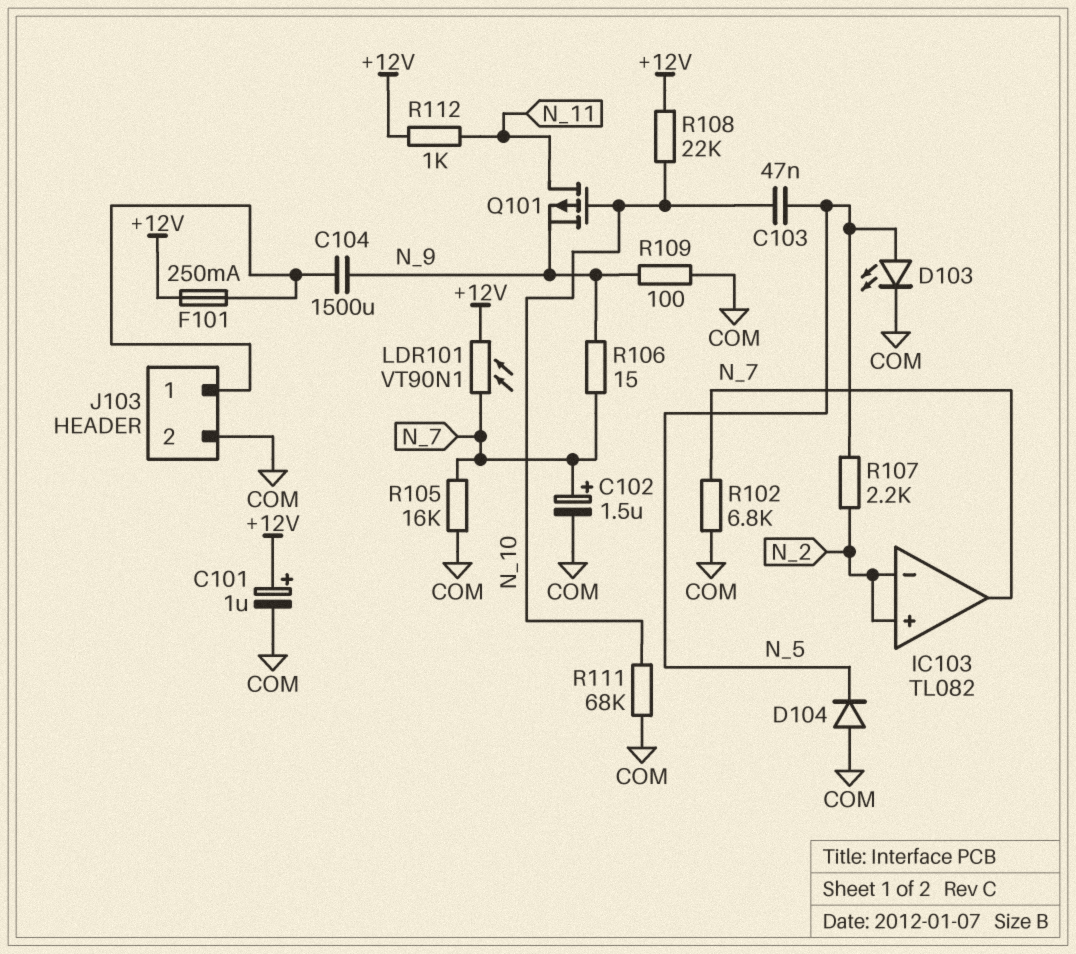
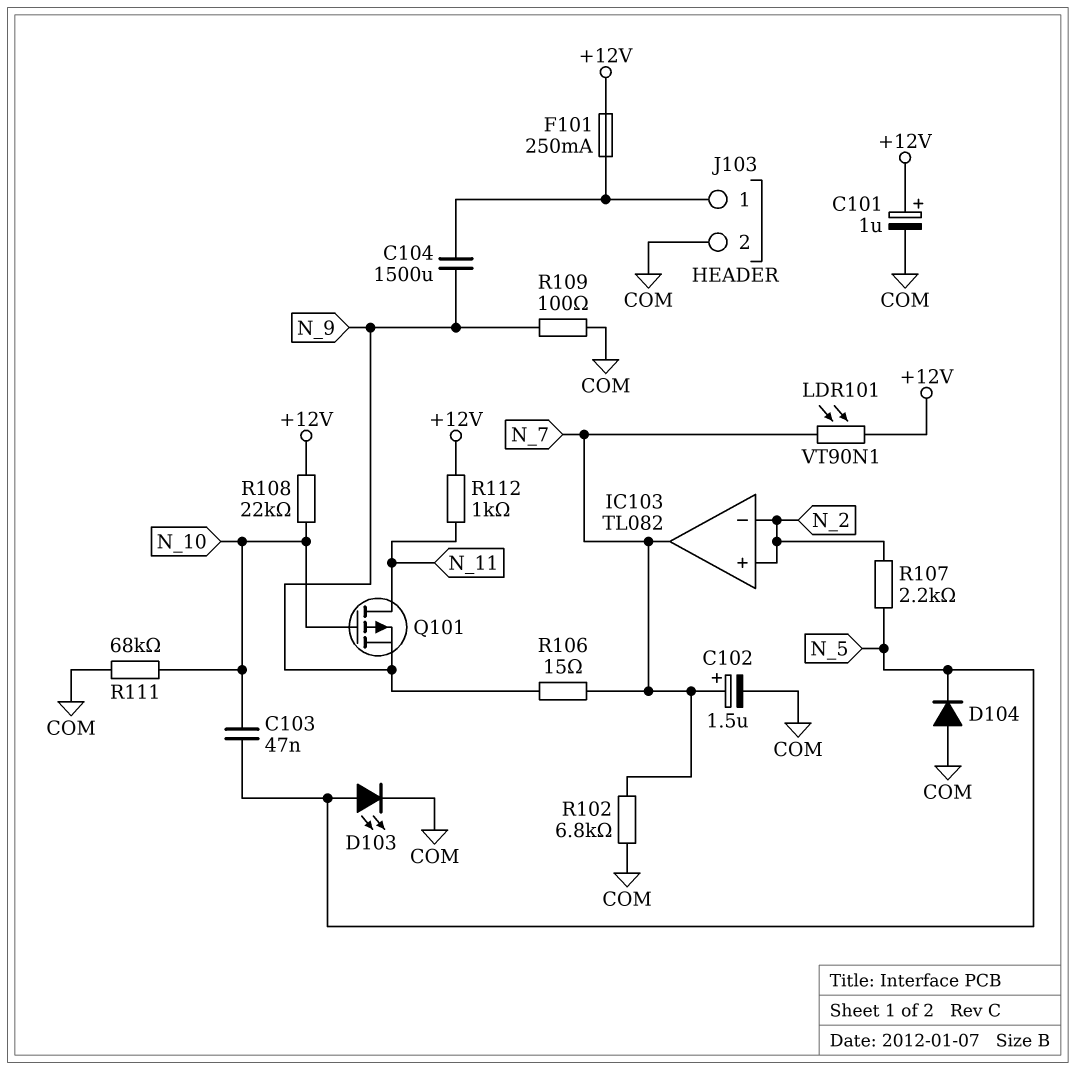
R105: 16k (COM, N_7) -> none

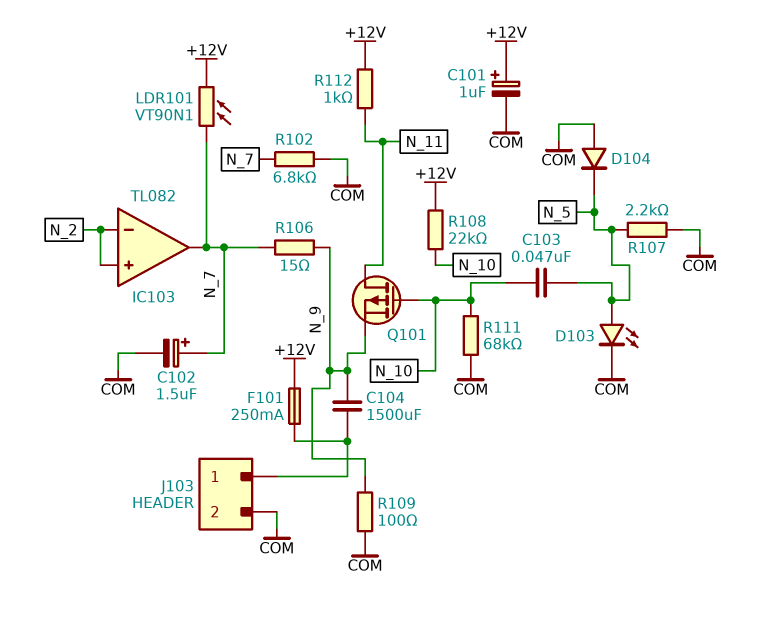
R107: 2.2k (N_2, N_5) -> 2.2k (COM, N_5)

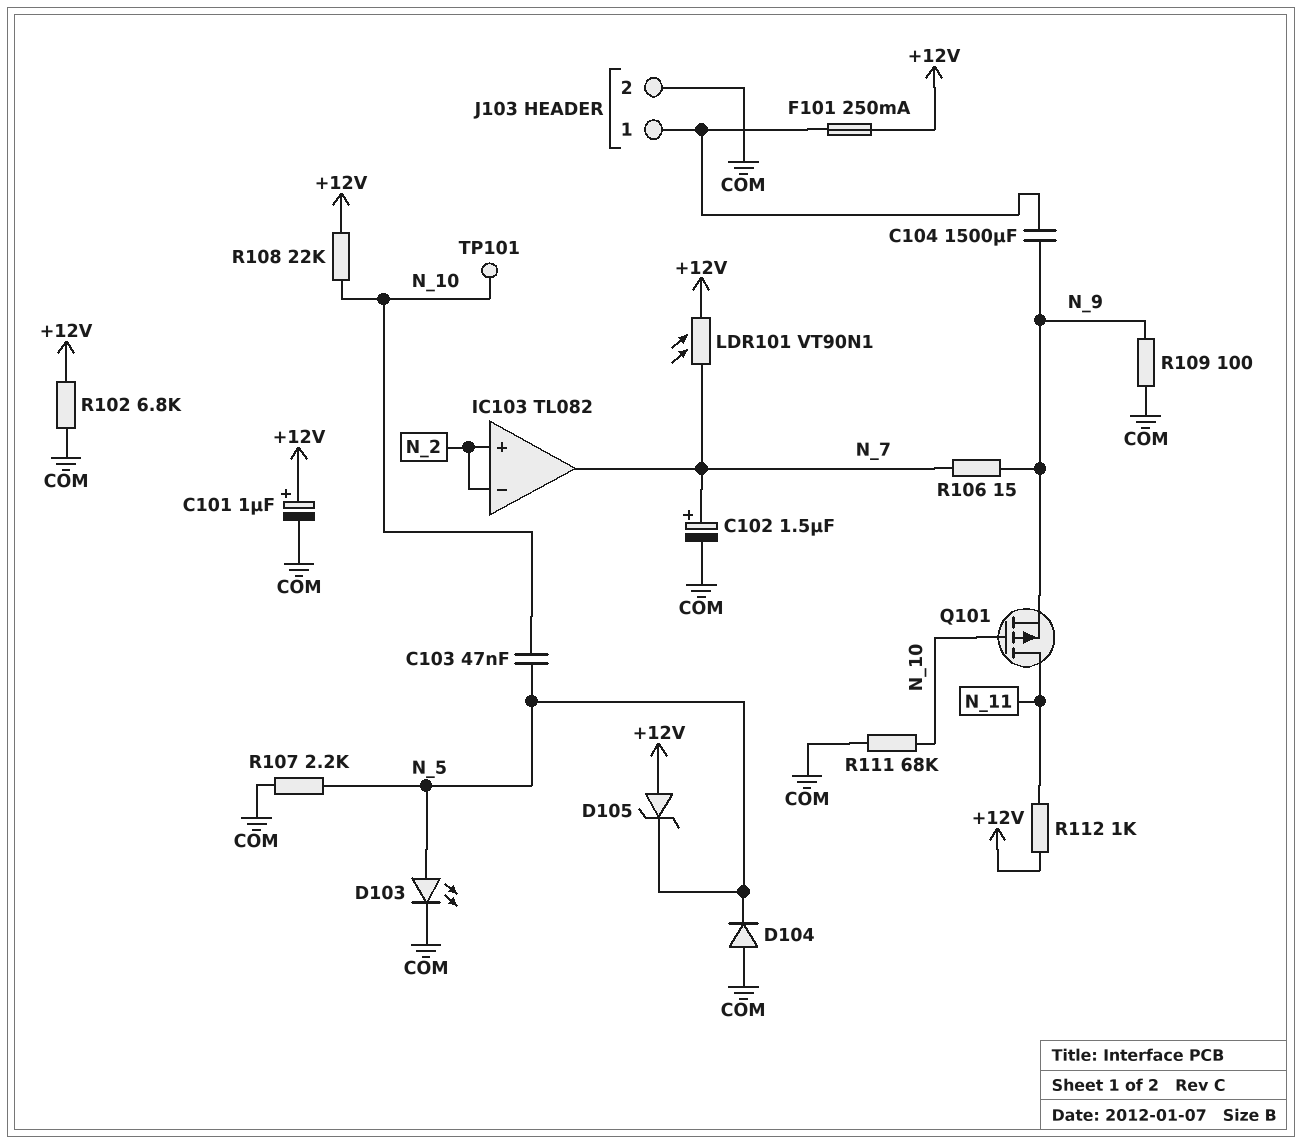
D105: none -> zener (A +12V, K N_5)
R102: 6.8k (COM, N_7) -> 6.8k (+12V, COM)
TP101: none -> test point (N_10)

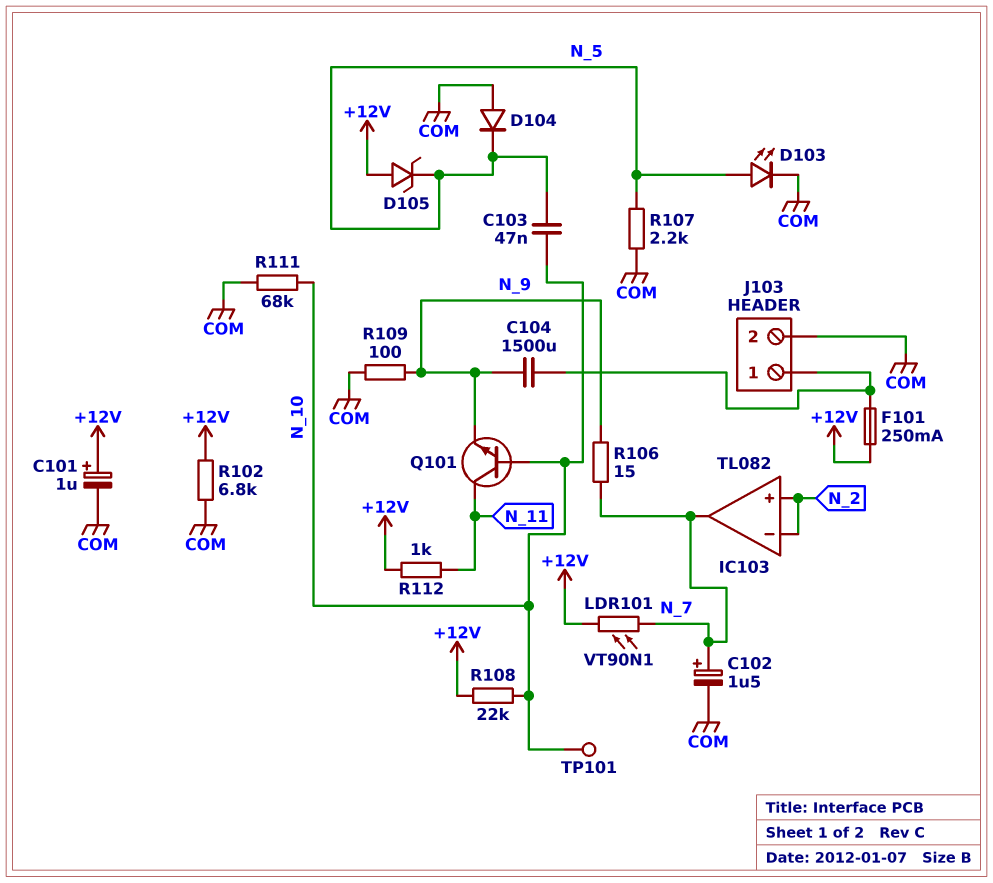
Q101: PMOS (G N_10, D N_11, S N_9) -> NPN (B N_10, C N_11, E N_9)

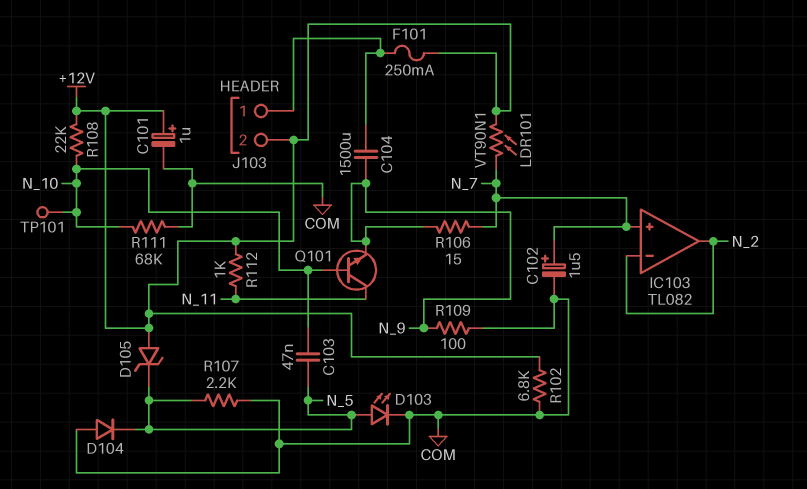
IC103 pin in+: N_2 -> N_7
IC103 pin out: N_7 -> N_2
J103 pin 2: COM -> +12V

